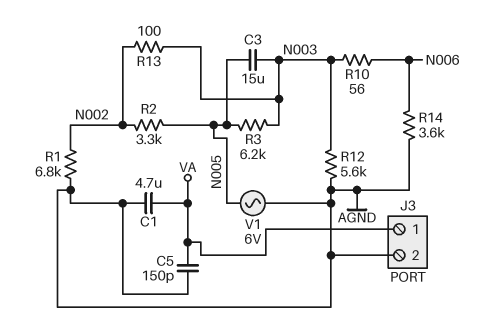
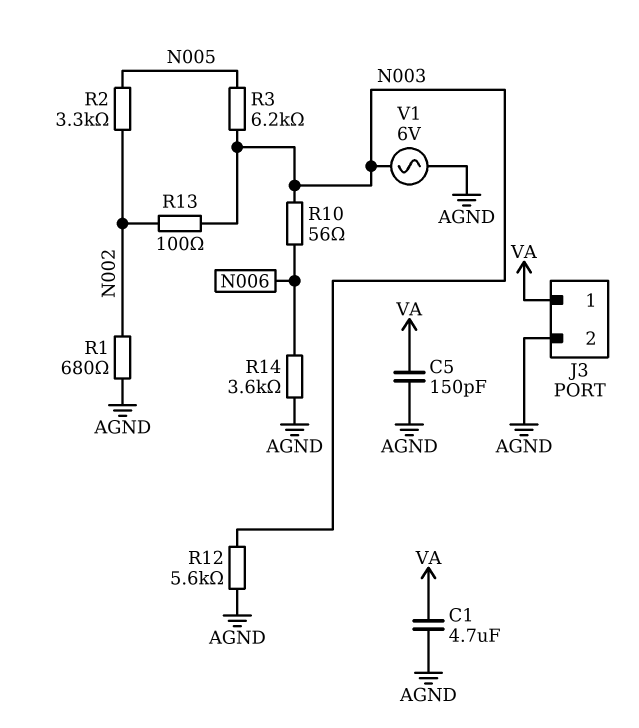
C3: 15uF (N003, N005) -> none
R1: 6.8k (AGND, N002) -> 680 (AGND, N002)
V1: AC 6V (AGND, N005) -> AC 6V (AGND, N003)

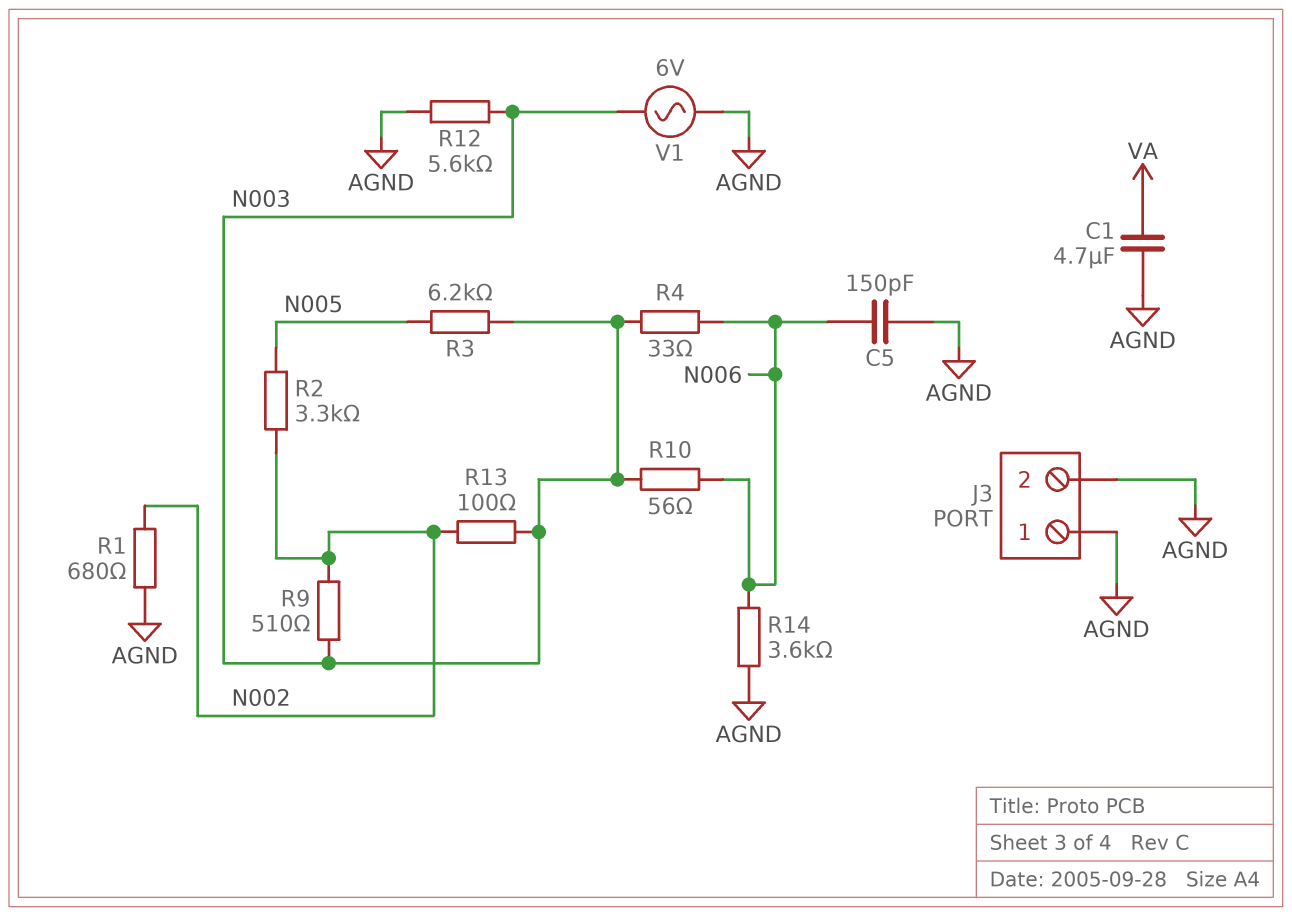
C5: 150pF (AGND, VA) -> 150pF (AGND, N006)
J3 pin 1: VA -> AGND
R4: none -> 33 (N003, N006)
R9: none -> 510 (N002, N003)

